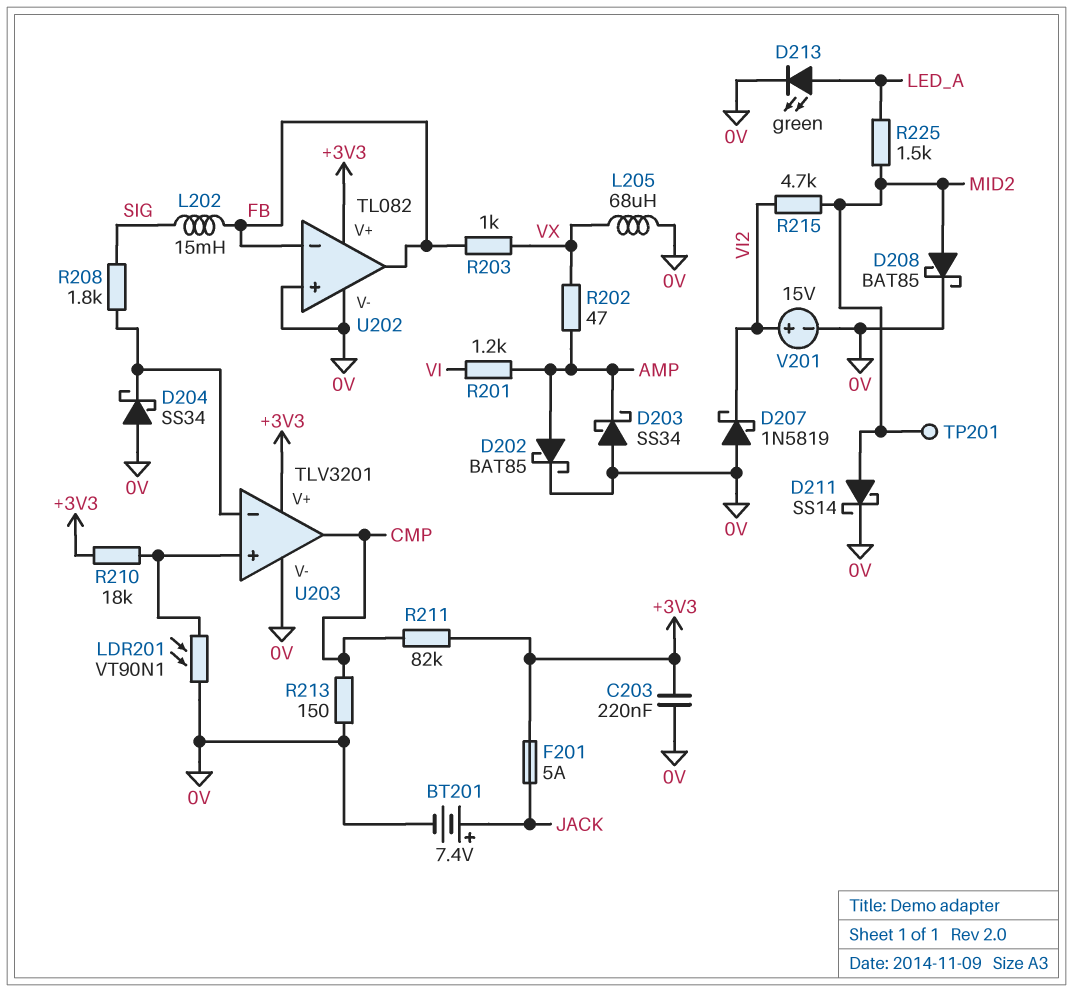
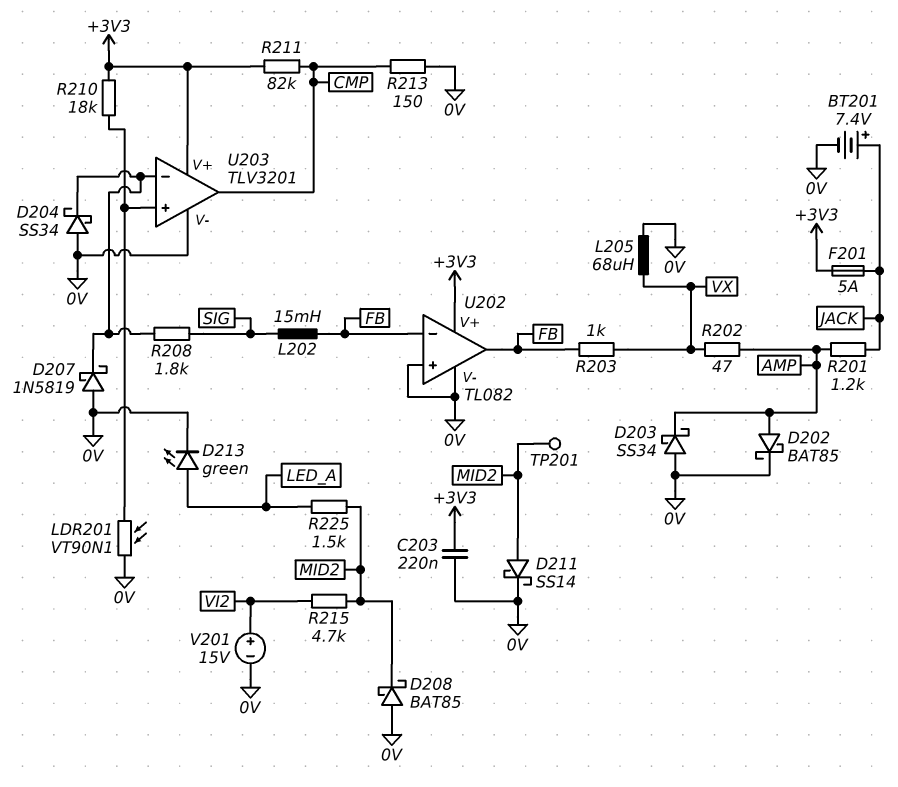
D207: schottky 1N5819 (A 0V, K VI2) -> schottky 1N5819 (A 0V, K U203/in-)
D208: schottky BAT85 (A MID2, K 0V) -> schottky BAT85 (A 0V, K MID2)
R201: 1.2k (AMP, VI) -> 1.2k (AMP, JACK)

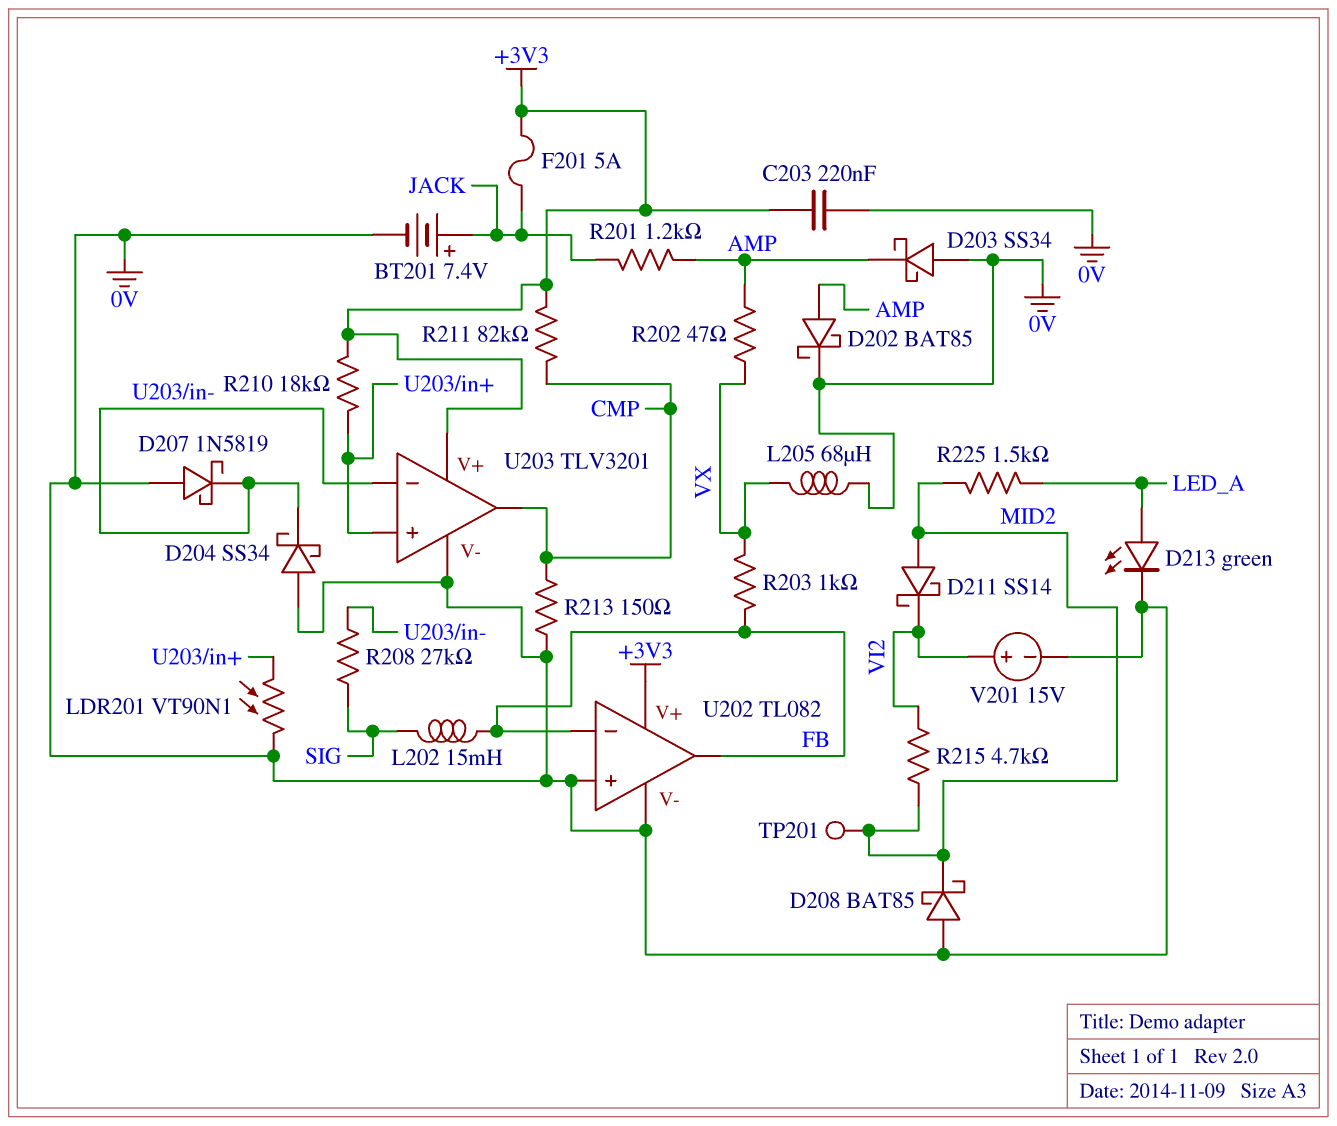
D211: schottky SS14 (A MID2, K 0V) -> schottky SS14 (A MID2, K VI2)
R208: 1.8k (SIG, U203/in-) -> 27k (SIG, U203/in-)

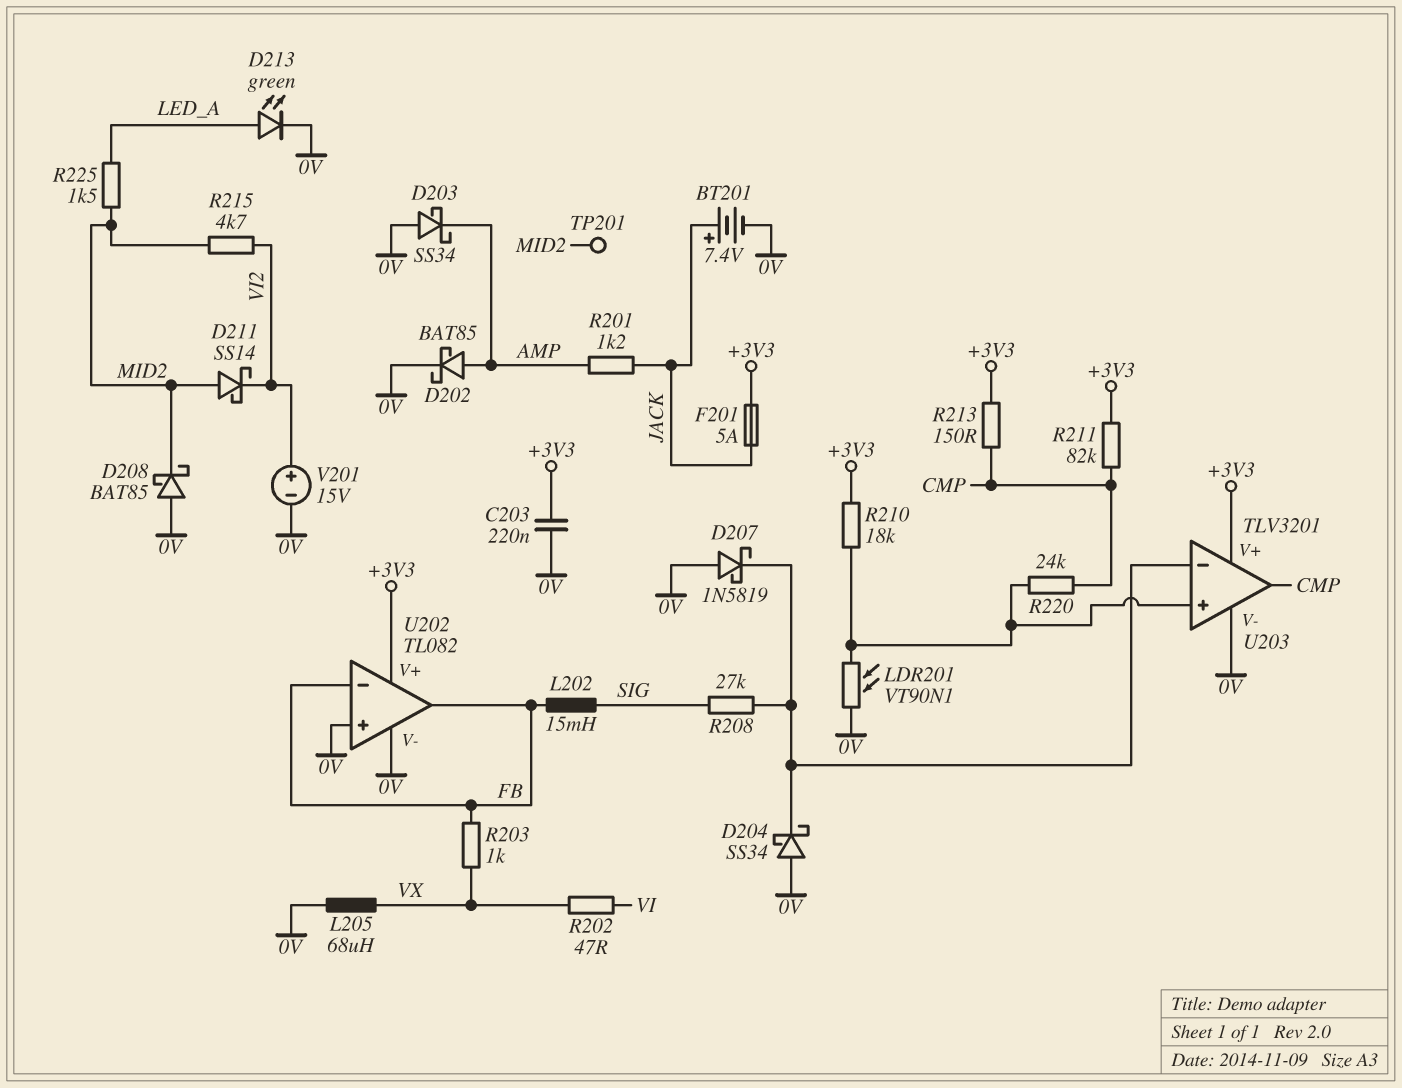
R202: 47 (AMP, VX) -> 47 (VI, VX)
R213: 150 (0V, CMP) -> 150 (+3V3, CMP)
R220: none -> 24k (CMP, U203/in+)

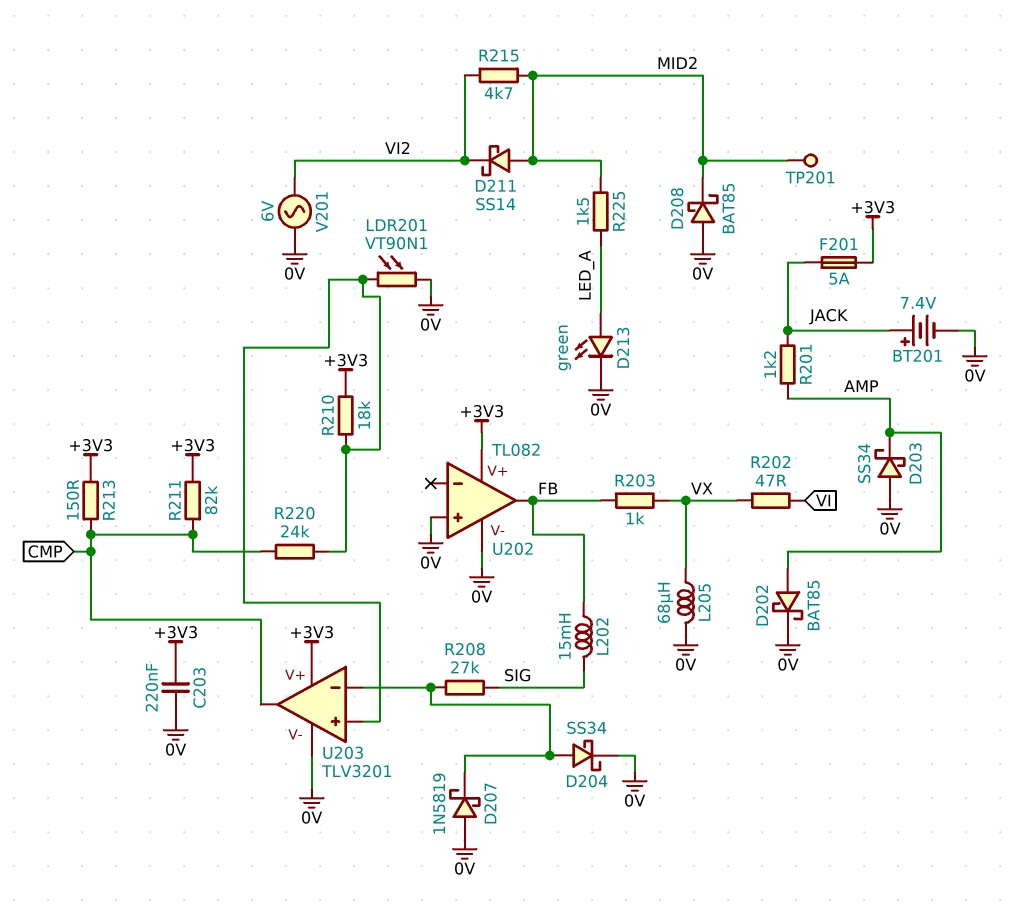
D204: schottky SS34 (A 0V, K U203/in-) -> schottky SS34 (A U203/in-, K 0V)
U202 pin in-: FB -> none
V201: 15V (plus VI2, minus 0V) -> AC 6V (0V, VI2)

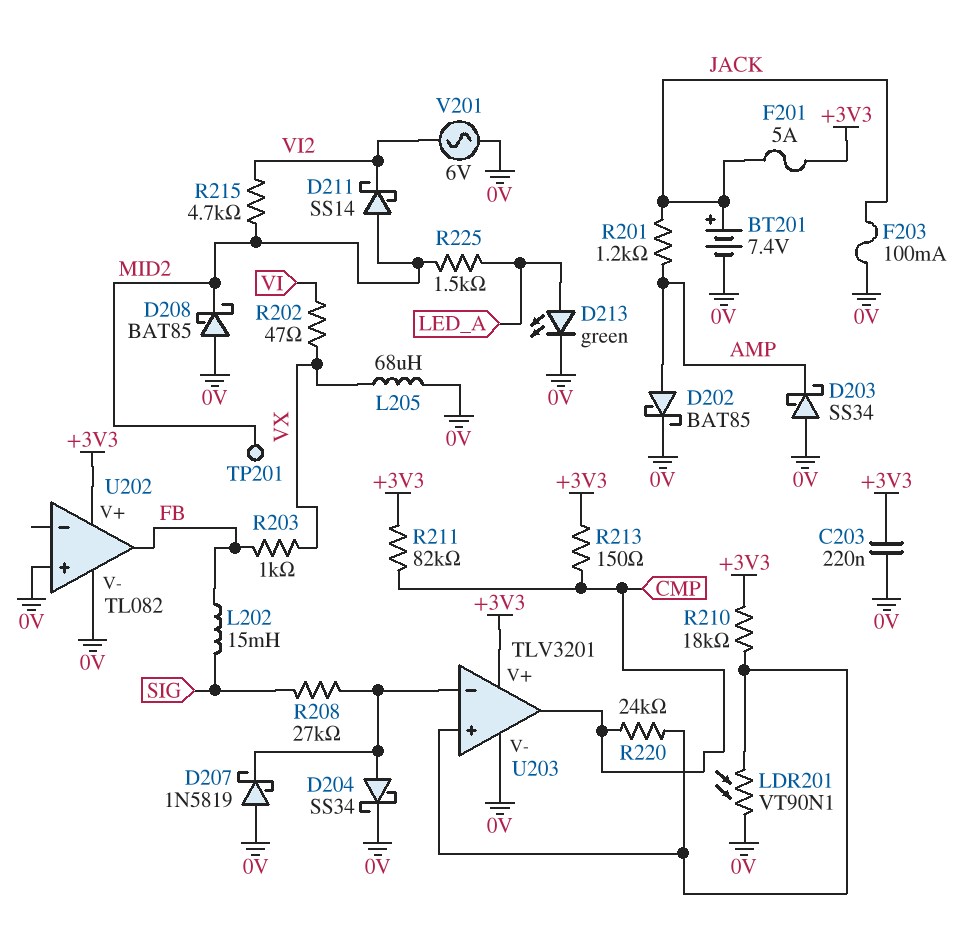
F203: none -> 100mA (0V, JACK)

